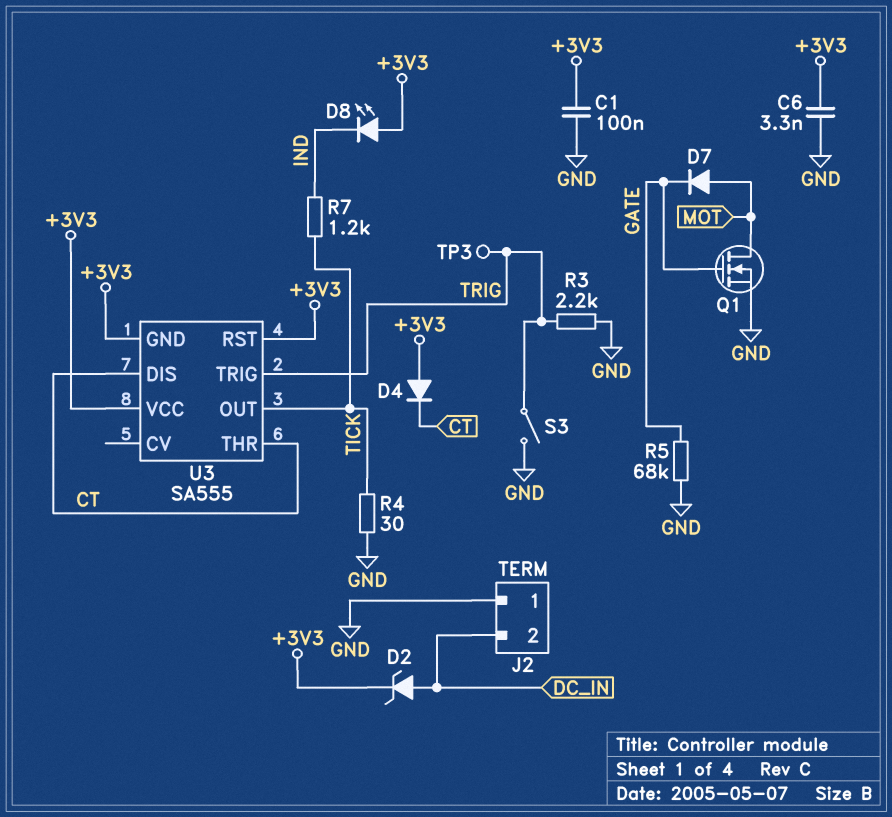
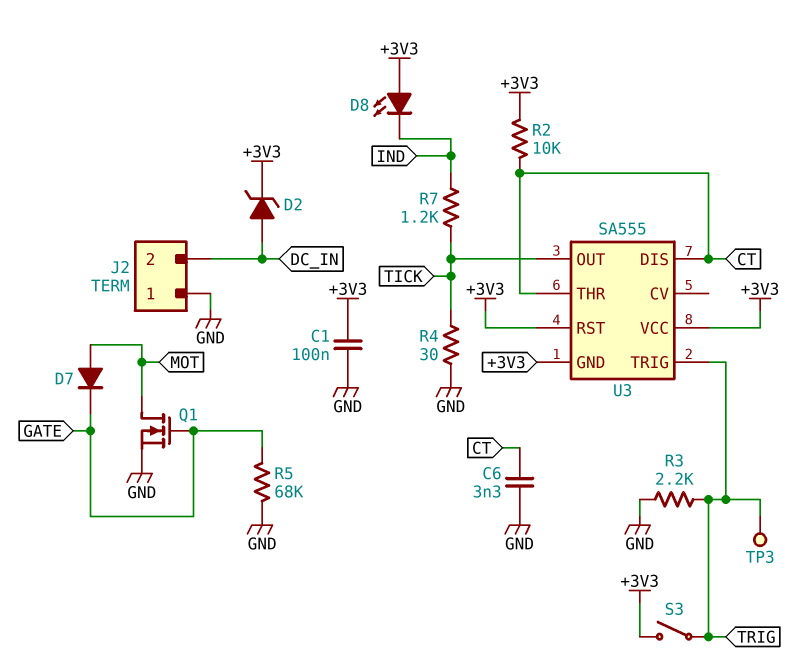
C6: 3.3nF (+3V3, GND) -> 3.3nF (CT, GND)
D4: diode (A +3V3, K CT) -> none
R2: none -> 10k (+3V3, CT)
S3: switch (GND, TRIG) -> switch (+3V3, TRIG)

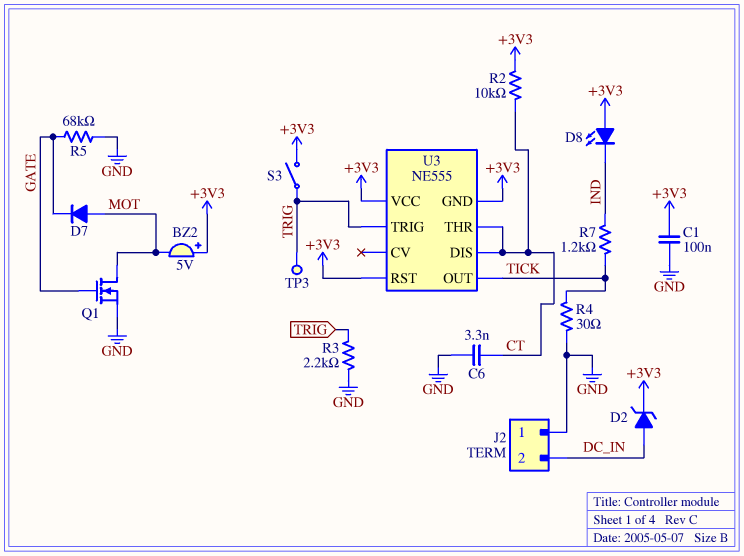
BZ2: none -> buzzer 5V (plus +3V3, minus MOT)
U3: SA555 -> NE555

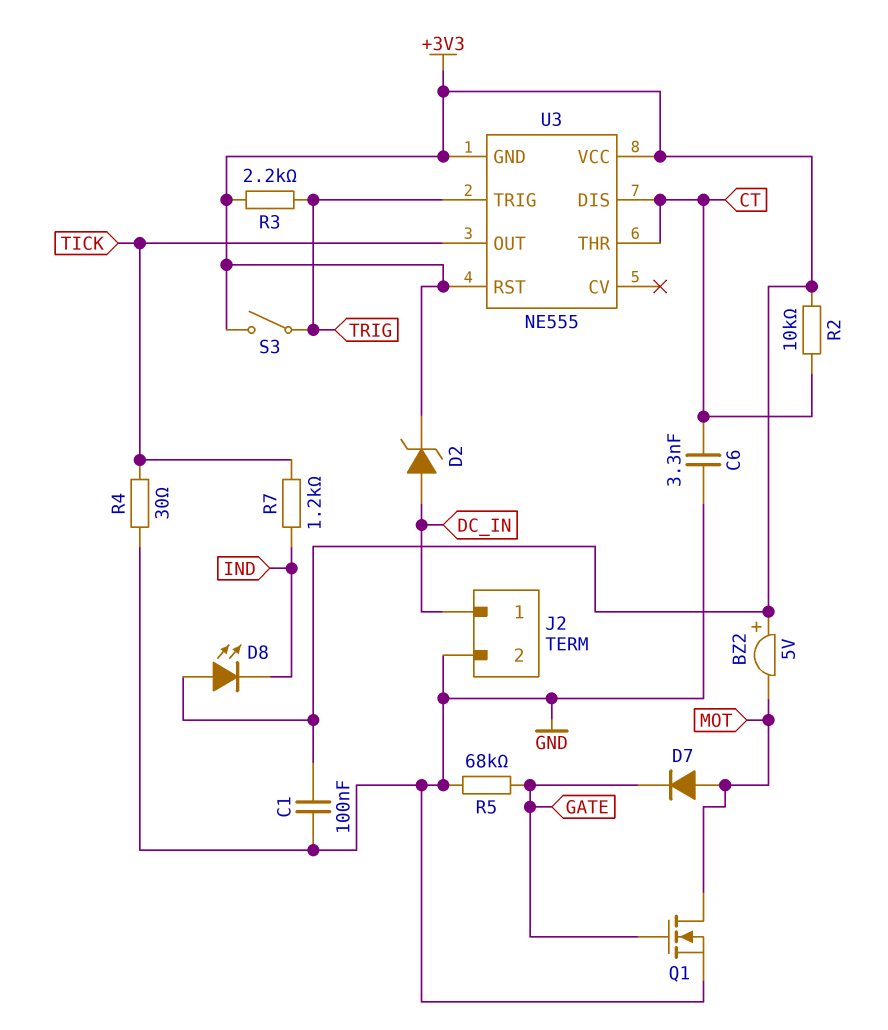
J2 pin 1: GND -> DC_IN
J2 pin 2: DC_IN -> GND
R3: 2.2k (GND, TRIG) -> 2.2k (+3V3, TRIG)
TP3: test point (TRIG) -> none

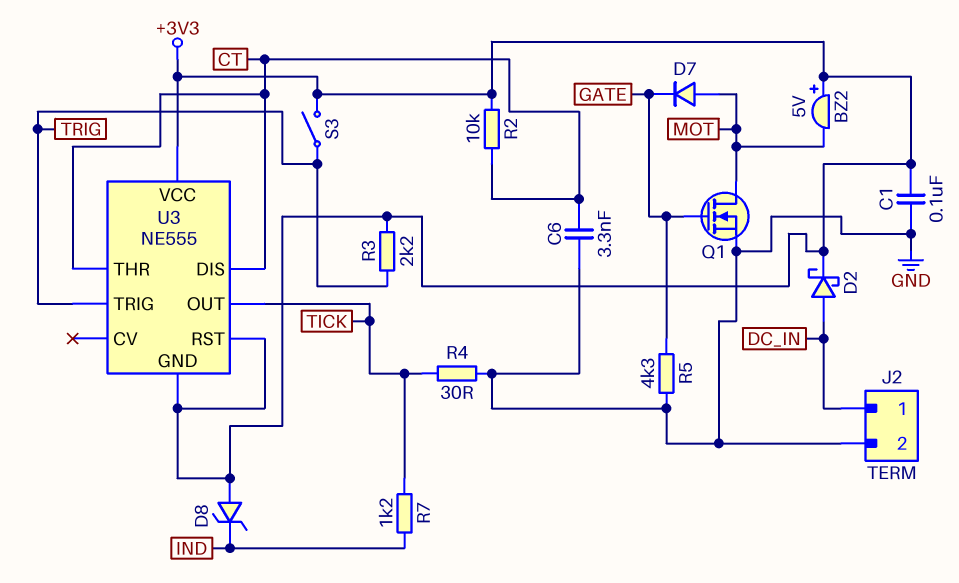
D2: zener (A DC_IN, K +3V3) -> schottky (A DC_IN, K +3V3)
D8: LED (A +3V3, K IND) -> zener (A +3V3, K IND)
R5: 68k (GATE, GND) -> 4.3k (GATE, GND)

